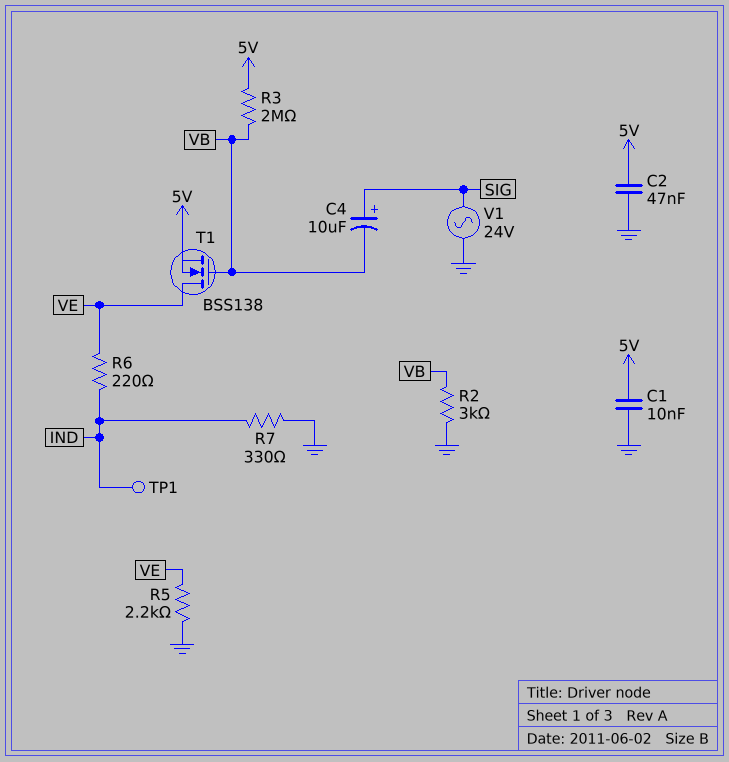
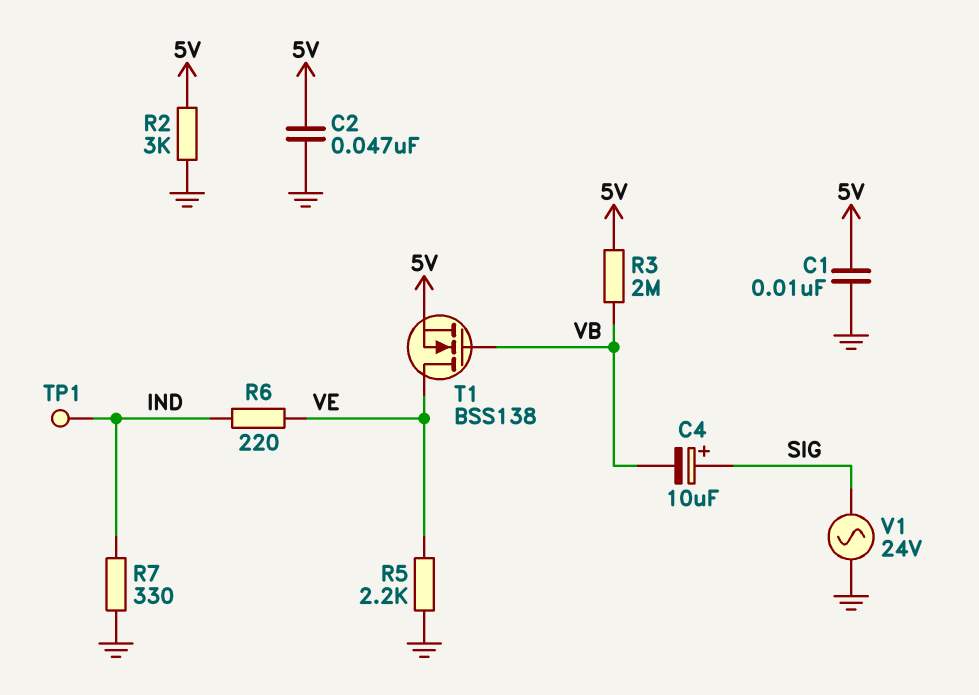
R2: 3k (GND, VB) -> 3k (5V, GND)

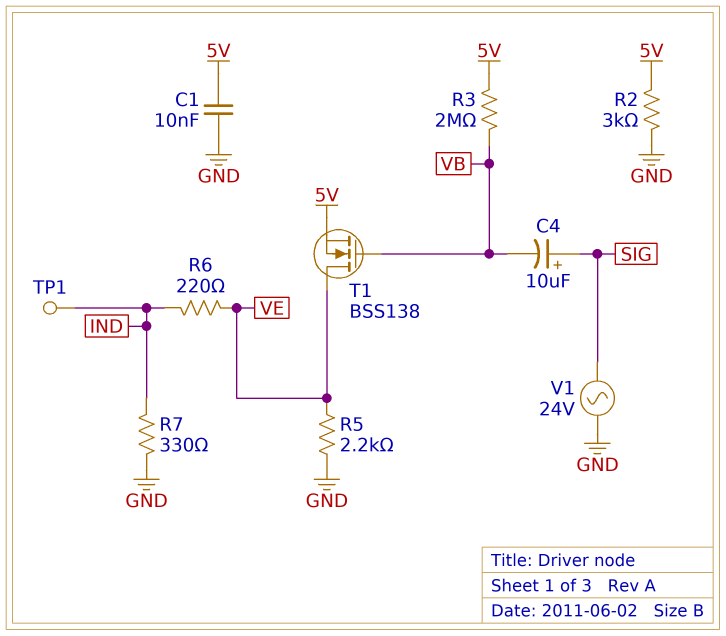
C2: 47nF (5V, GND) -> none

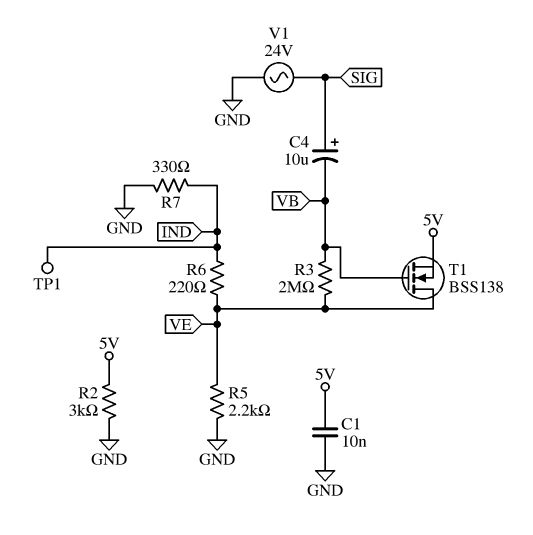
R3: 2M (5V, VB) -> 2M (VB, VE)

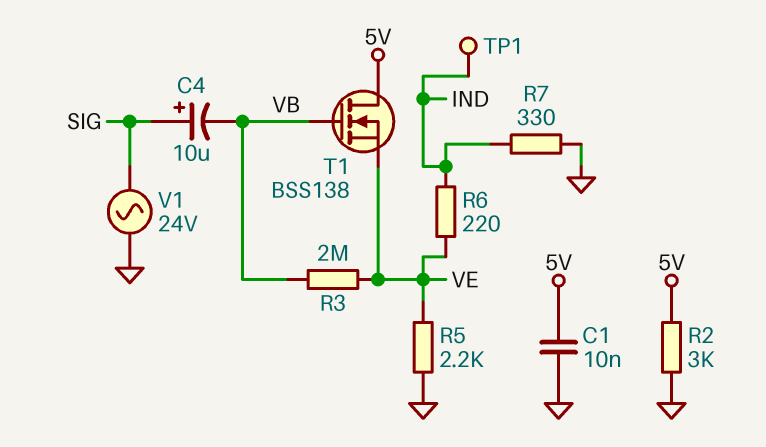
T1: NMOS BSS138 (G VB, D VE, S 5V) -> NMOS BSS138 (G VB, D 5V, S VE)

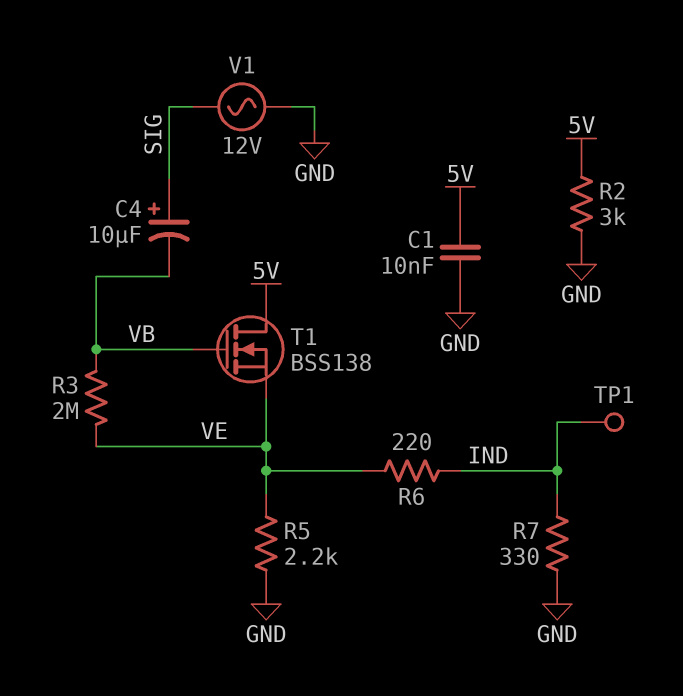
V1: AC 24V (GND, SIG) -> AC 12V (GND, SIG)

